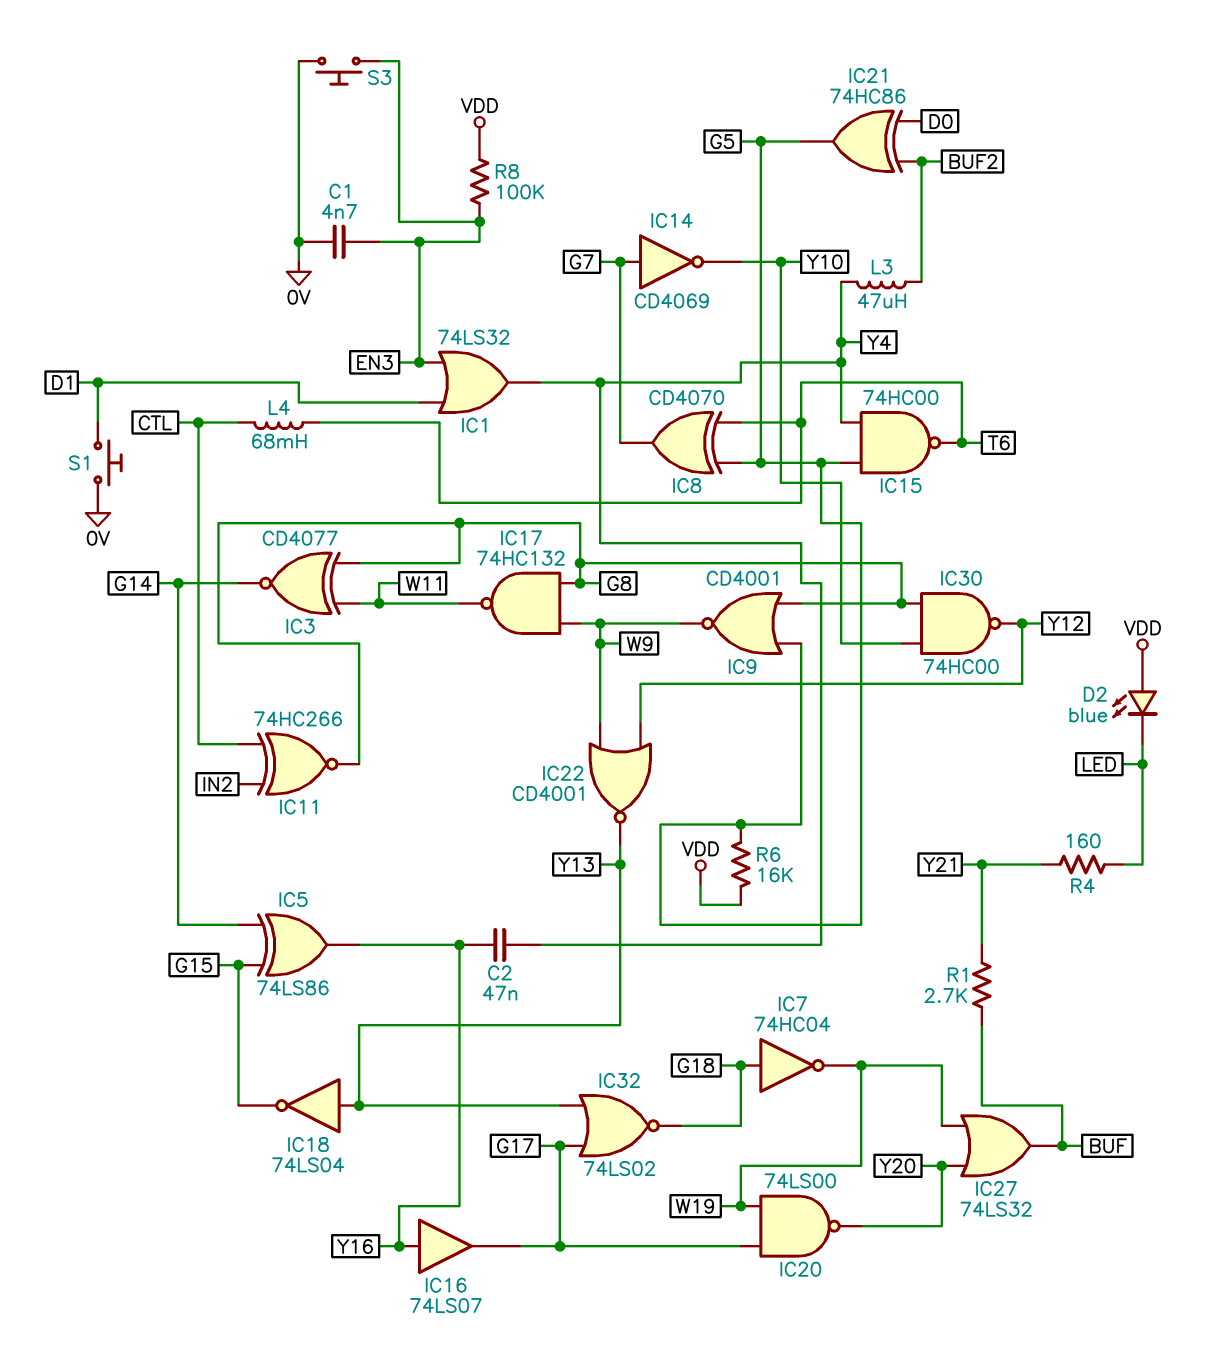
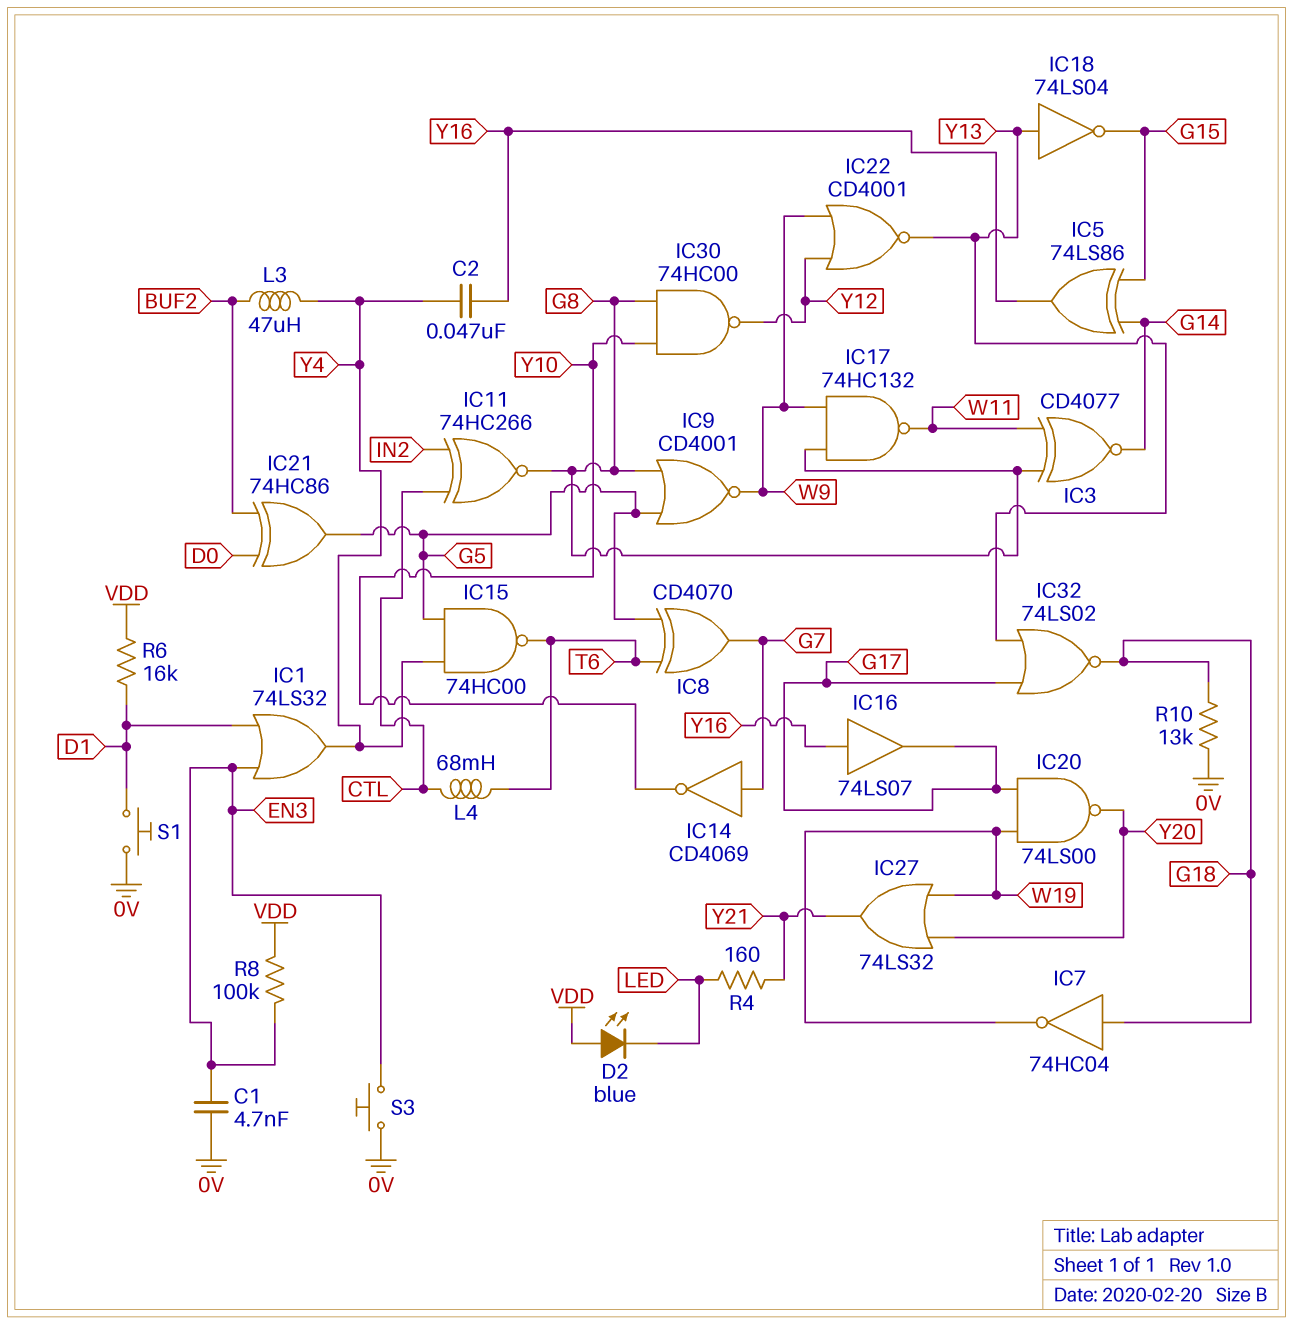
IC27: OR 74LS32 (in W19, in Y20, out BUF) -> OR 74LS32 (in W19, in Y20, out Y21)
R1: 2.7k (BUF, Y21) -> none
R6: 16k (G5, VDD) -> 16k (D1, VDD)
R10: none -> 13k (0V, G18)

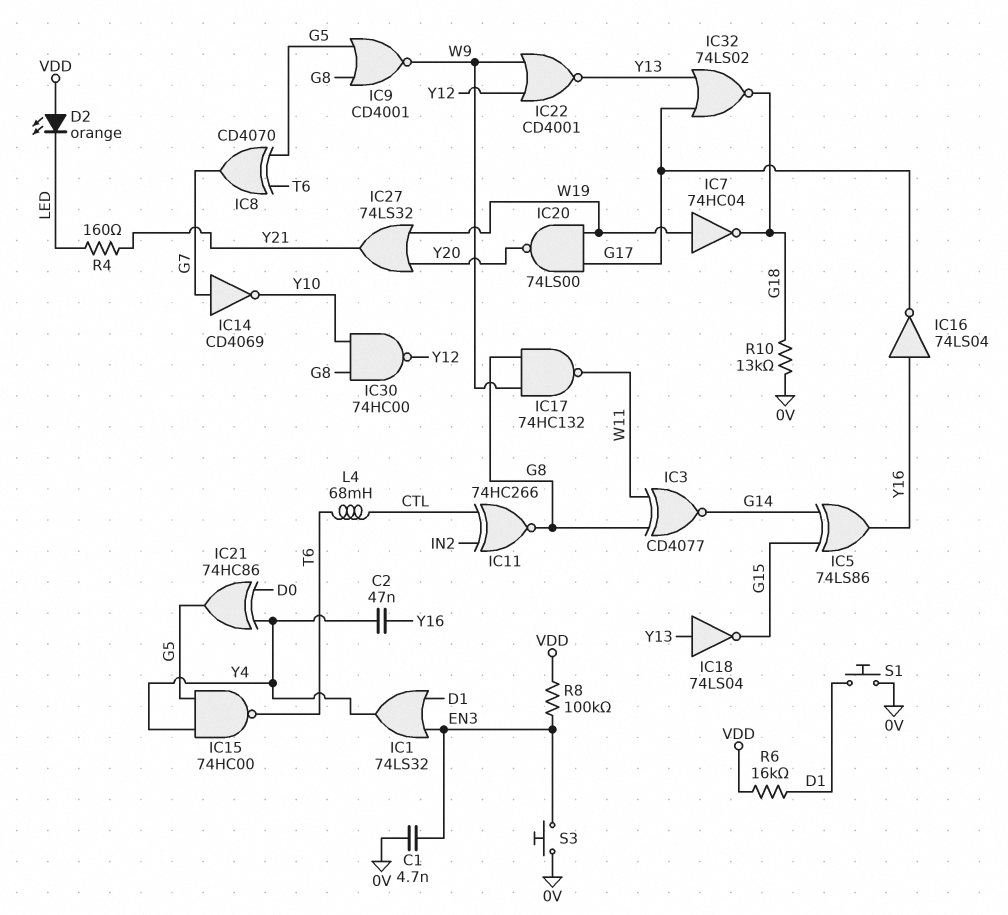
D2: LED blue (A VDD, K LED) -> LED orange (A VDD, K LED)
IC7: NOT 74HC04 (in G18, out W19) -> NOT 74HC04 (in W19, out G18)
IC16: buffer 74LS07 (in Y16, out G17) -> NOT 74LS04 (in Y16, out G17)
IC21: XOR 74HC86 (in BUF2, in D0, out G5) -> XOR 74HC86 (in D0, in Y4, out G5)
L3: 47uH (BUF2, Y4) -> none

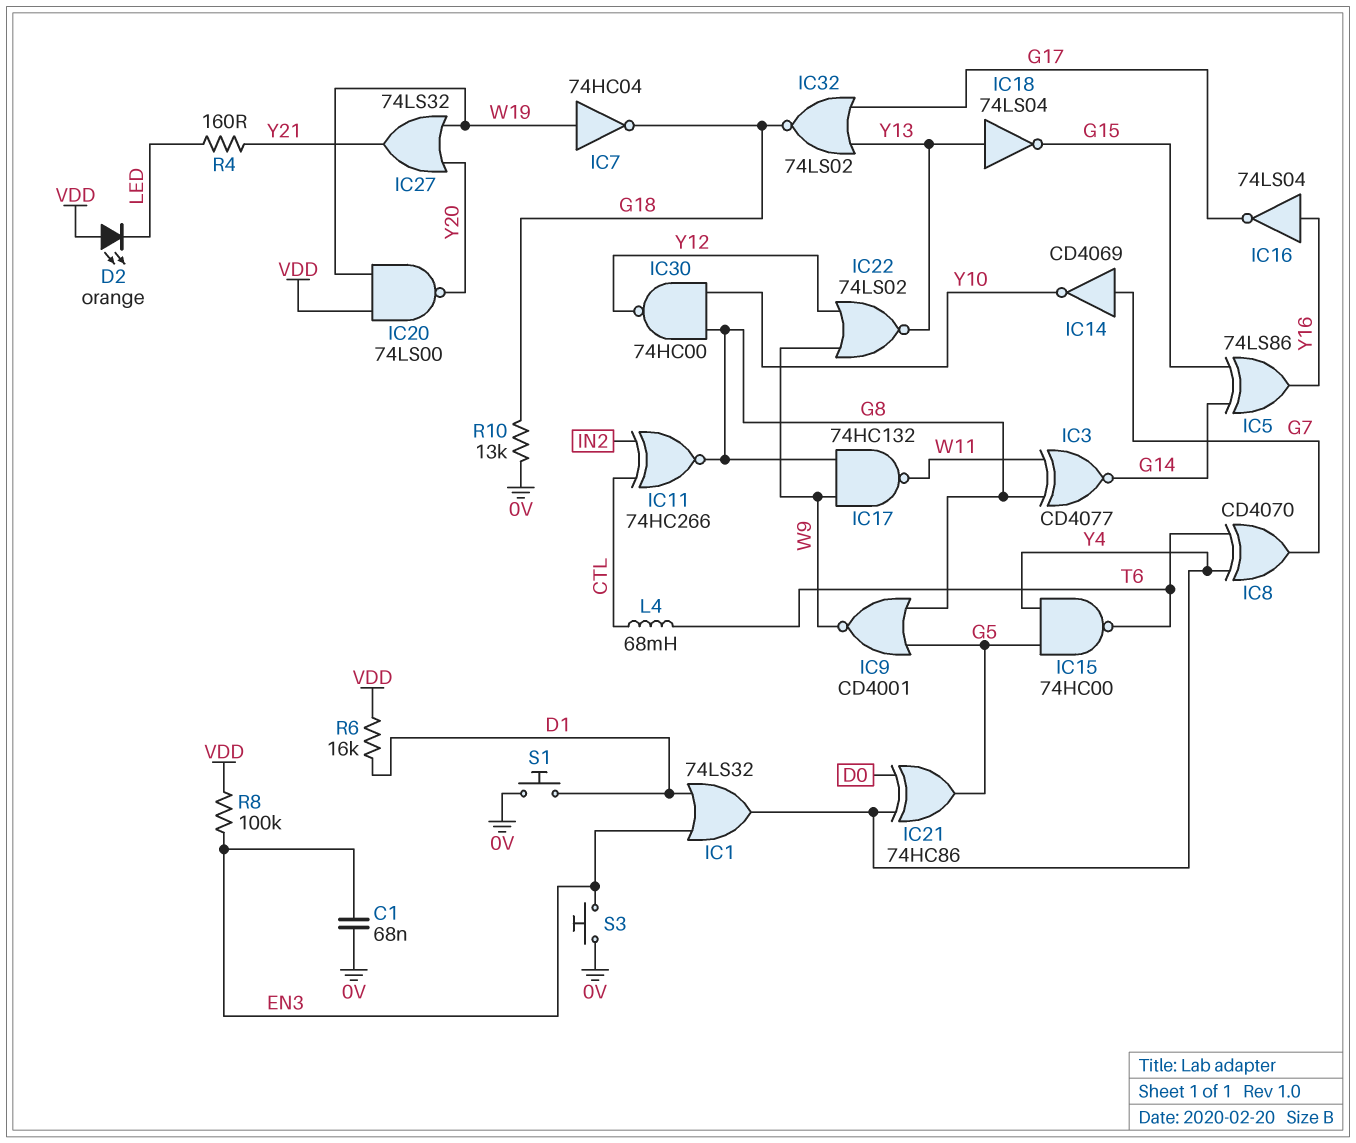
C1: 4.7nF (0V, EN3) -> 68nF (0V, EN3)
C2: 47nF (Y4, Y16) -> none
IC8: XOR CD4070 (in G5, in T6, out G7) -> XOR CD4070 (in T6, in Y4, out G7)
IC20: NAND 74LS00 (in G17, in W19, out Y20) -> NAND 74LS00 (in VDD, in W19, out Y20)
IC22: NOR CD4001 (in W9, in Y12, out Y13) -> NOR 74LS02 (in W9, in Y12, out Y13)

